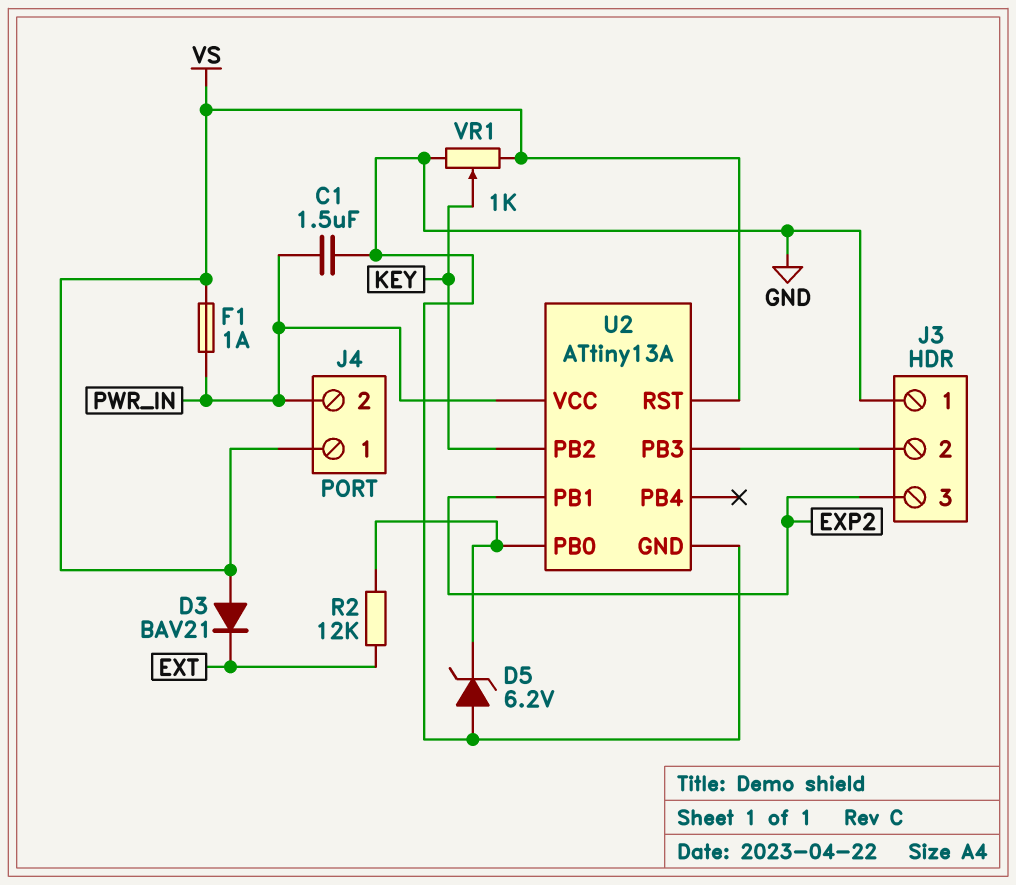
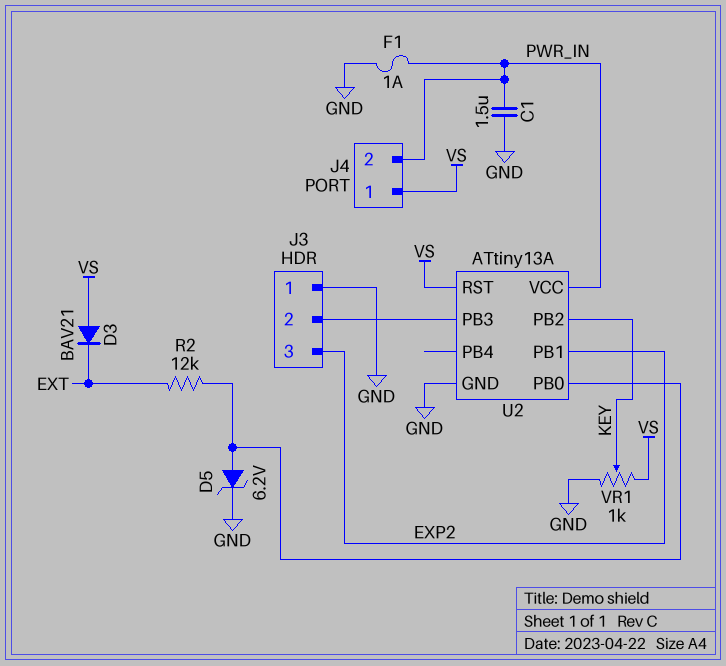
D5: zener 6.2V (A GND, K U2/PB0) -> zener 6.2V (A U2/PB0, K GND)
F1: 1A (PWR_IN, VS) -> 1A (GND, PWR_IN)

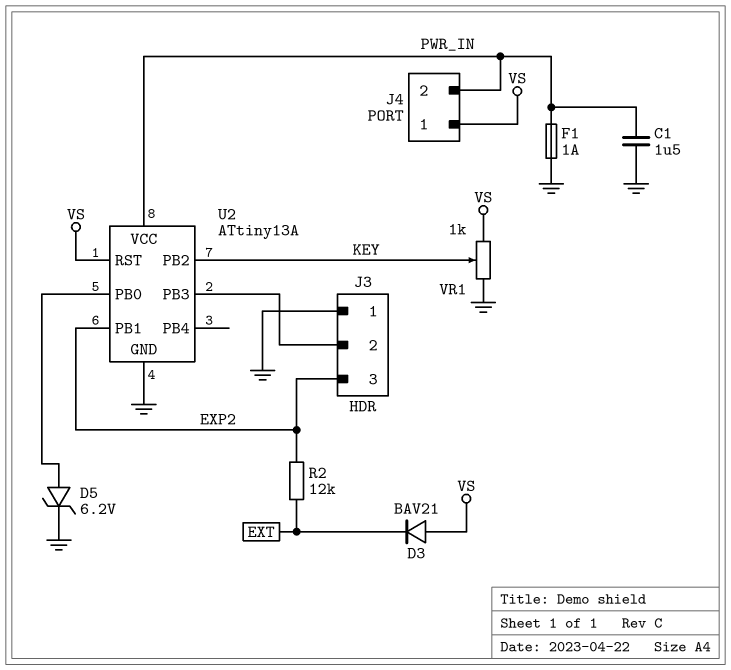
R2: 12k (EXT, U2/PB0) -> 12k (EXP2, EXT)

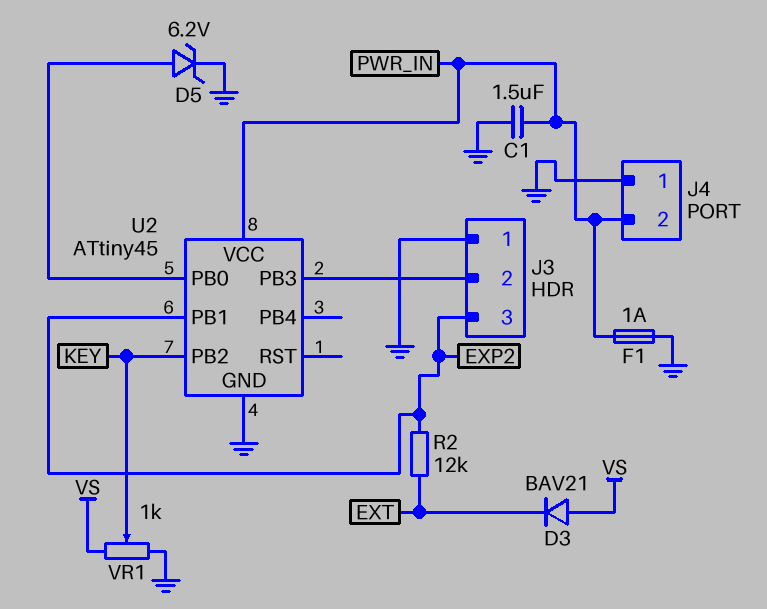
J4 pin 1: VS -> GND
U2: ATtiny13A -> ATtiny45
U2 pin RST: VS -> none

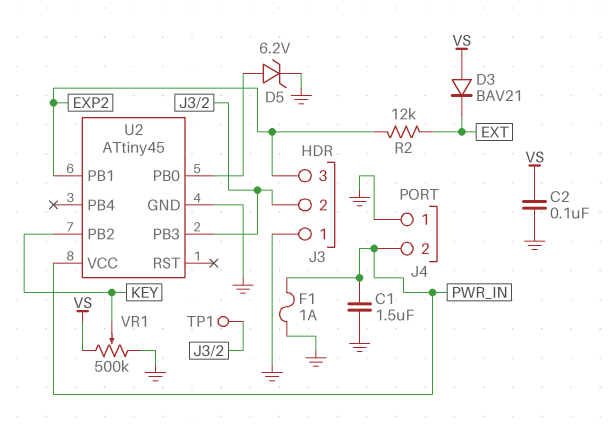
C2: none -> 100nF (GND, VS)
TP1: none -> test point (J3/2)
VR1: 1k (GND, VS, wiper KEY) -> 500k (GND, VS, wiper KEY)

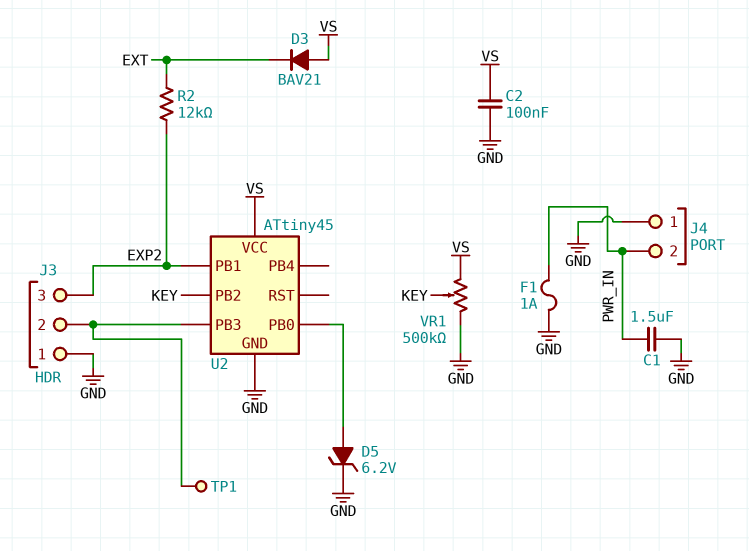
U2 pin VCC: PWR_IN -> VS

